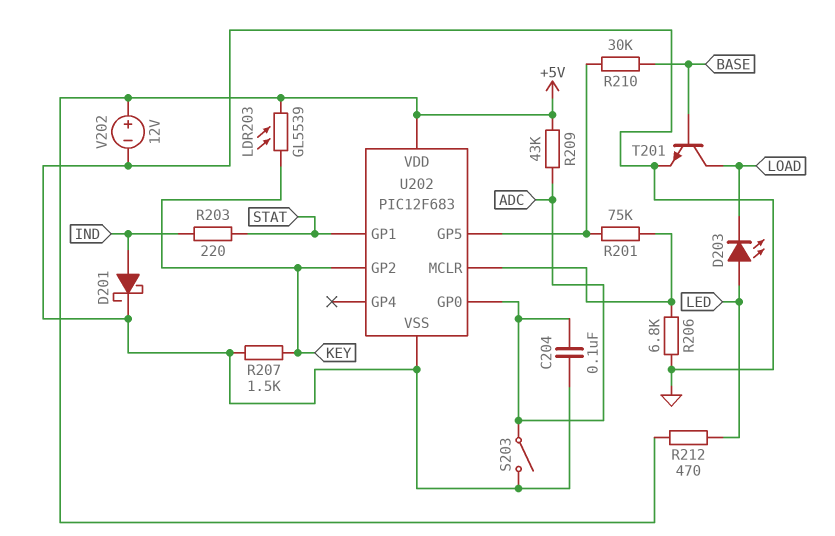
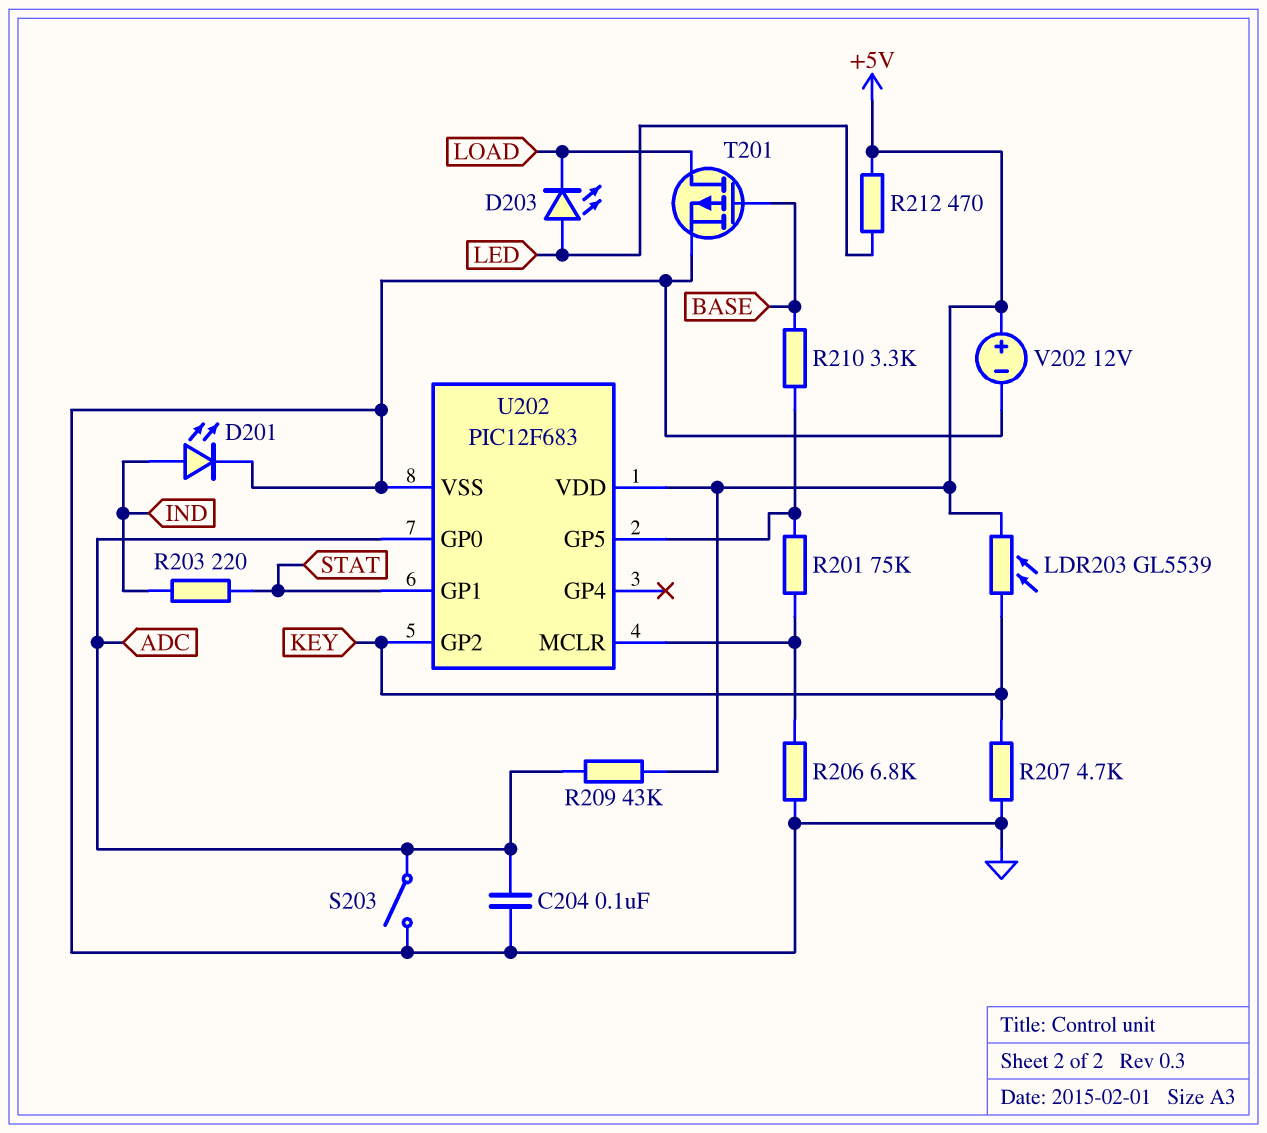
D201: schottky (A IND, K GND) -> LED (A IND, K GND)
R207: 1.5k (GND, KEY) -> 4.7k (GND, KEY)
R210: 30k (BASE, U202/GP5) -> 3.3k (BASE, U202/GP5)
T201: NPN (B BASE, C LOAD, E GND) -> PMOS (G BASE, D LOAD, S GND)

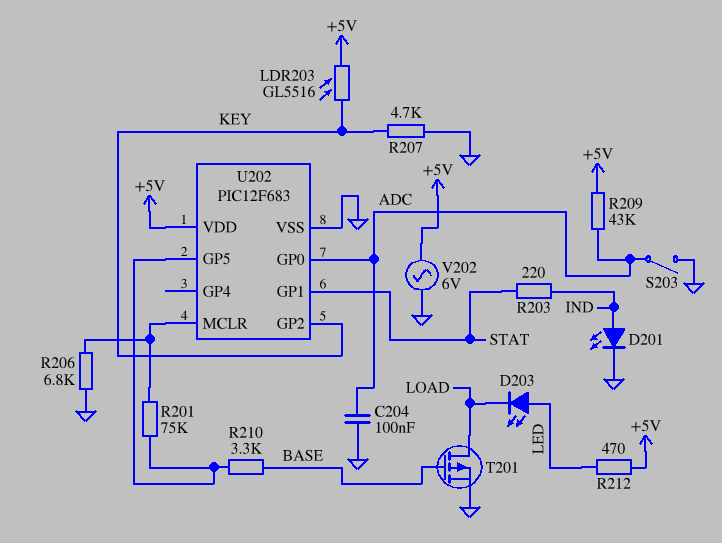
LDR203: GL5539 (+5V, KEY) -> GL5516 (+5V, KEY)
V202: 12V (plus +5V, minus GND) -> AC 6V (+5V, GND)

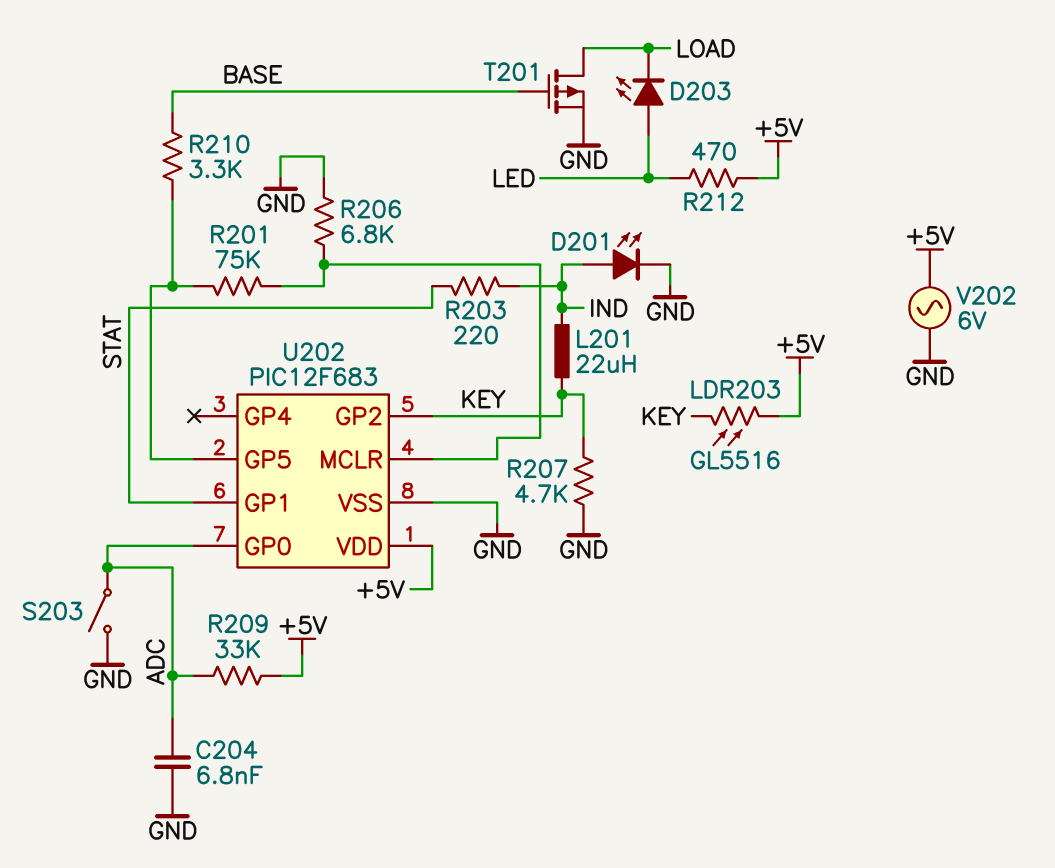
C204: 100nF (ADC, GND) -> 6.8nF (ADC, GND)
L201: none -> 22uH (IND, KEY)
R209: 43k (+5V, ADC) -> 33k (+5V, ADC)

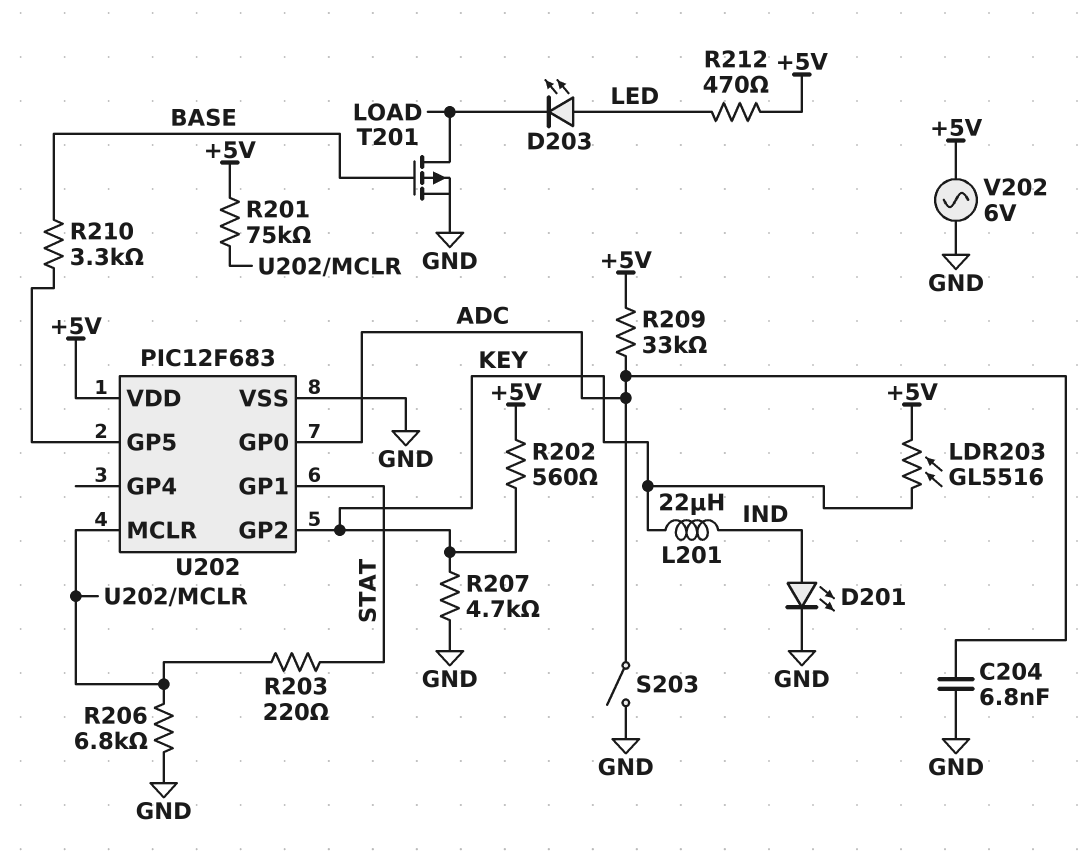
R201: 75k (U202/GP5, U202/MCLR) -> 75k (+5V, U202/MCLR)
R202: none -> 560 (+5V, KEY)
R203: 220 (IND, STAT) -> 220 (STAT, U202/MCLR)

